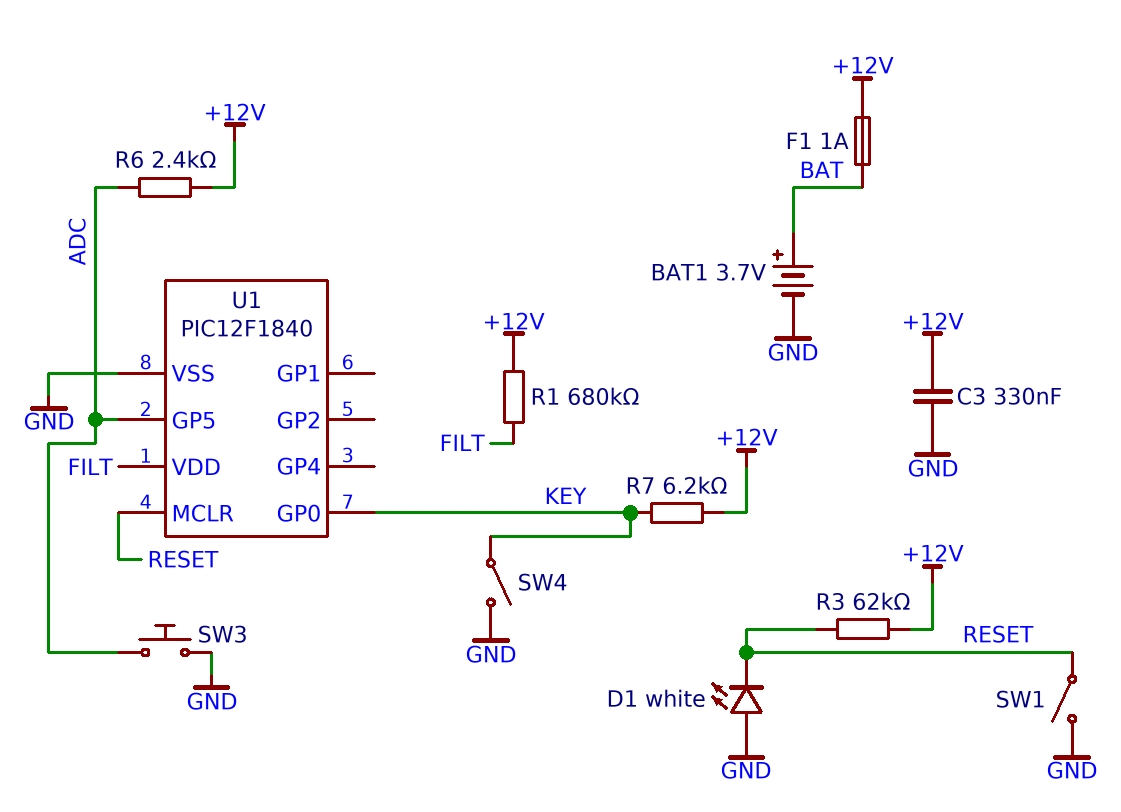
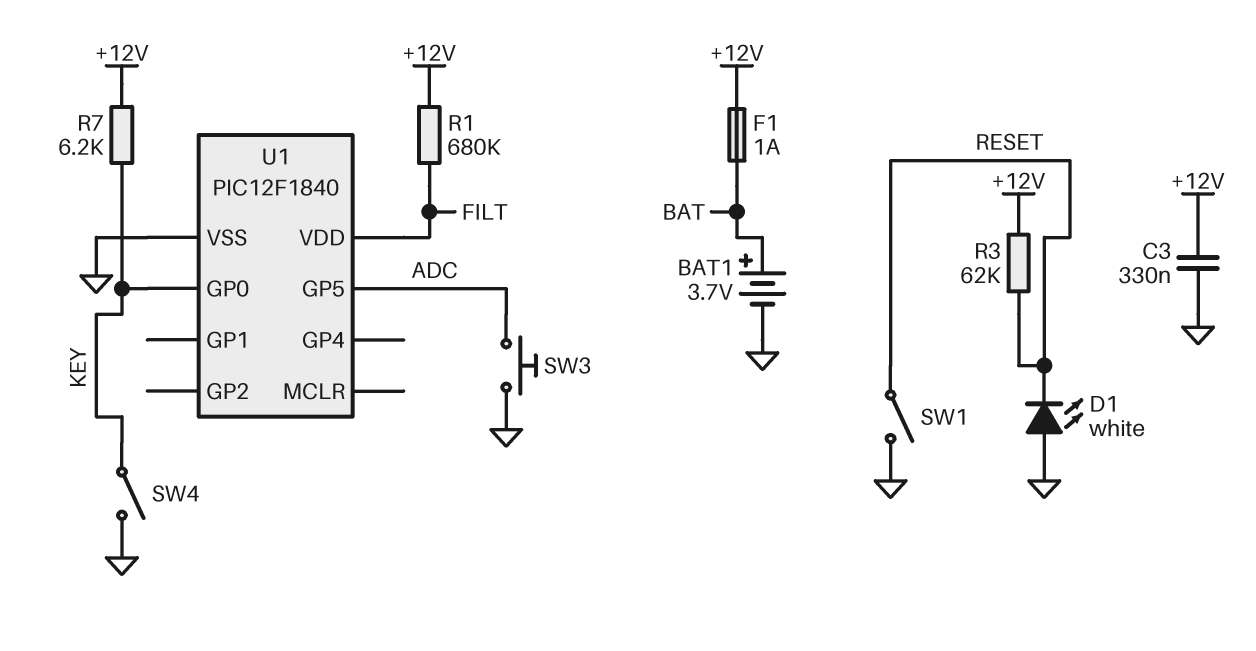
R6: 2.4k (+12V, ADC) -> none
U1 pin MCLR: RESET -> none

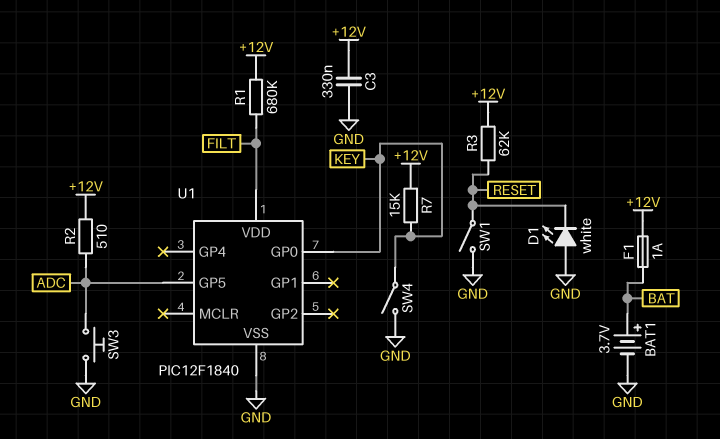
R2: none -> 510 (+12V, ADC)
R7: 6.2k (+12V, KEY) -> 15k (+12V, KEY)

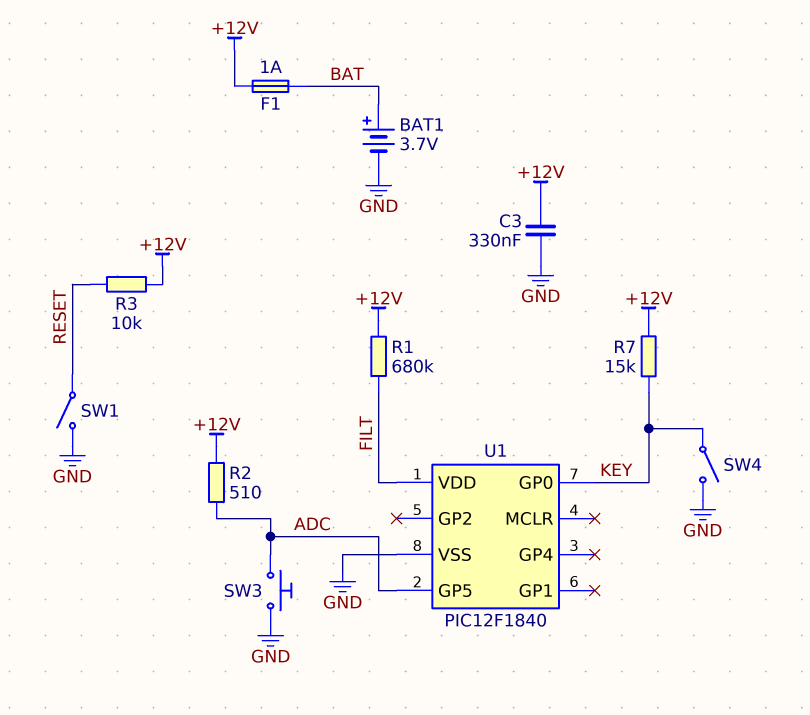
D1: LED white (A GND, K RESET) -> none
R3: 62k (+12V, RESET) -> 10k (+12V, RESET)

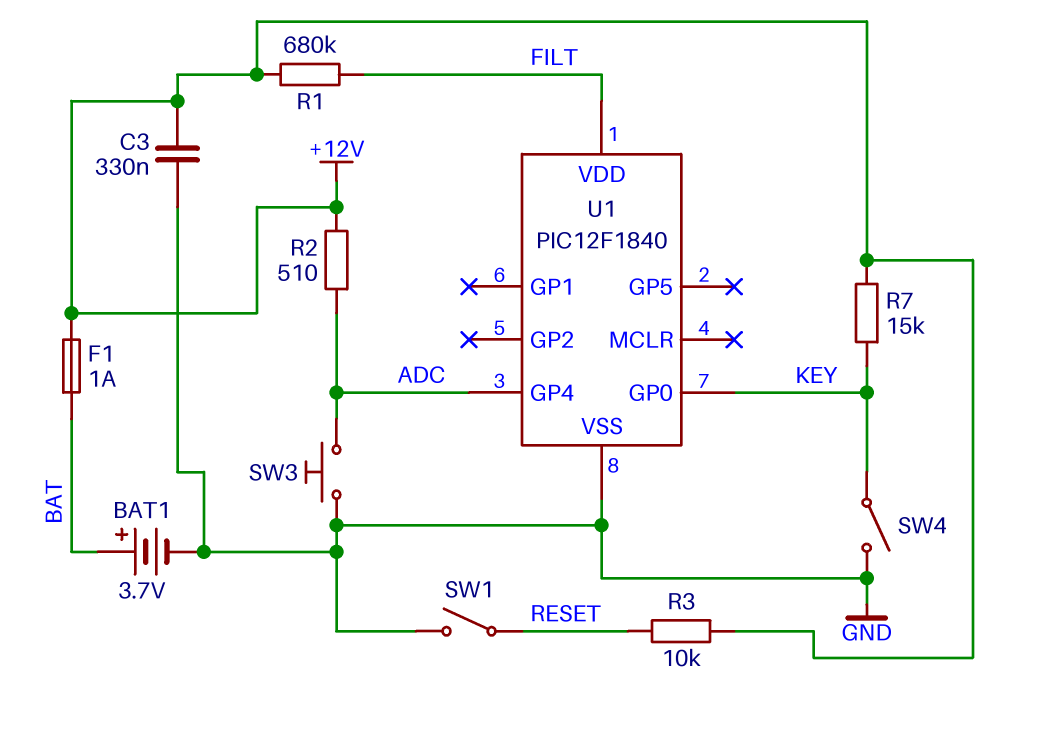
U1 pin GP4: none -> ADC
U1 pin GP5: ADC -> none

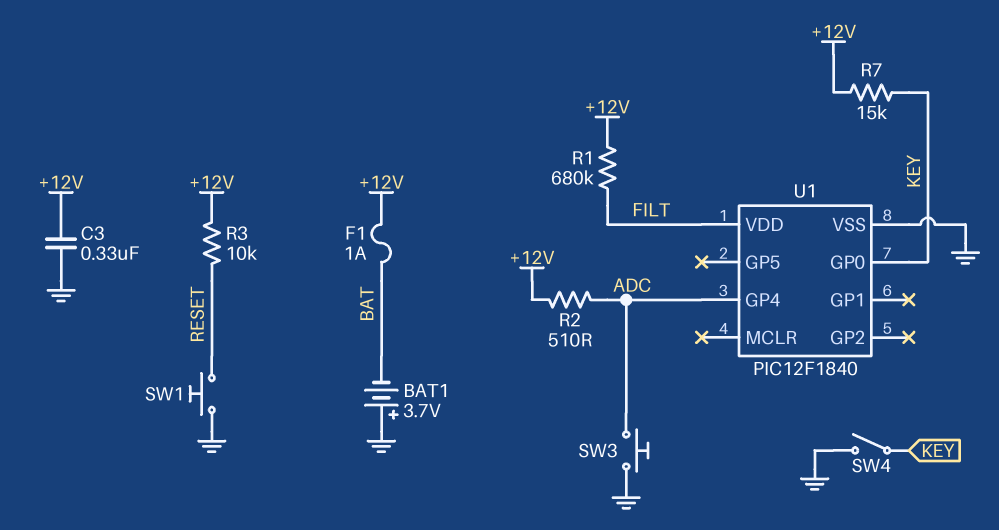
BAT1: 3.7V (plus BAT, minus GND) -> 3.7V (plus GND, minus BAT)
SW1: switch (GND, RESET) -> button (GND, RESET)

